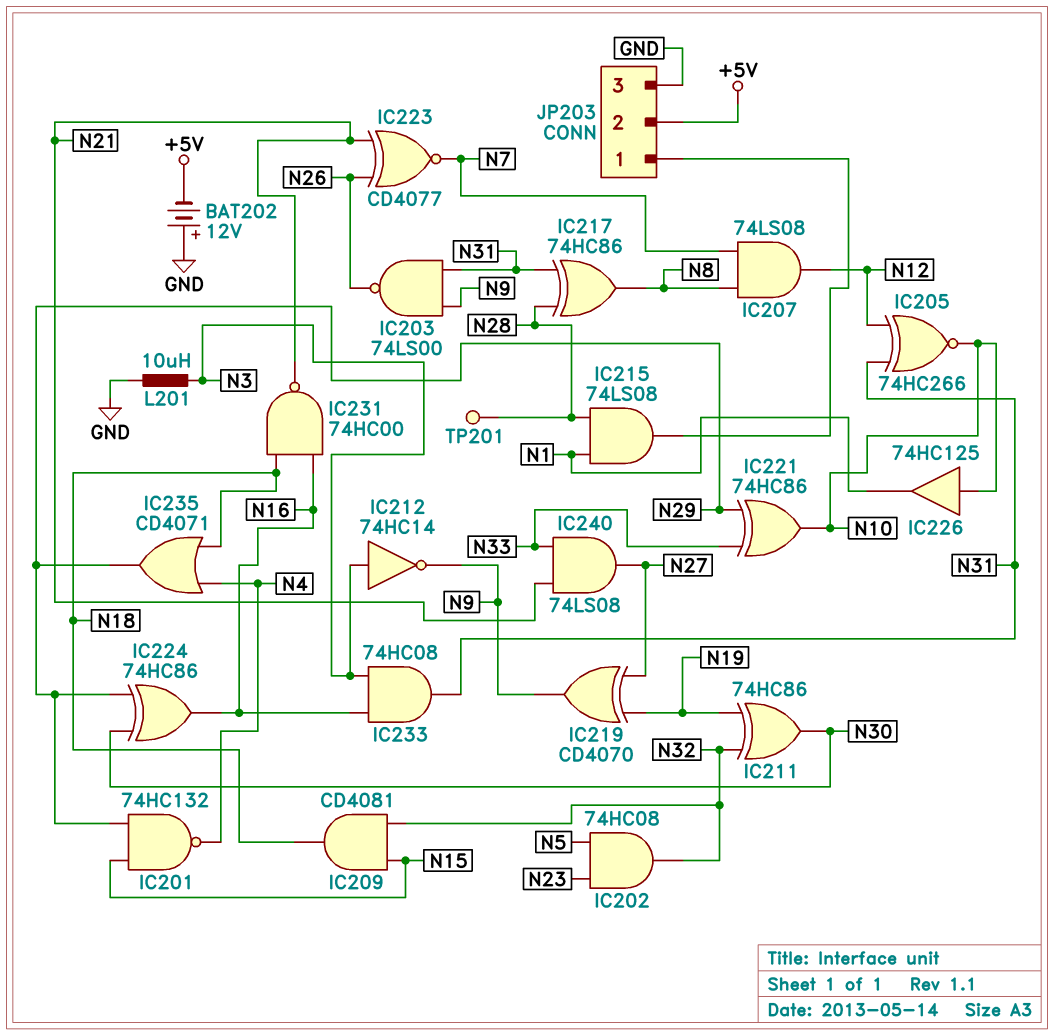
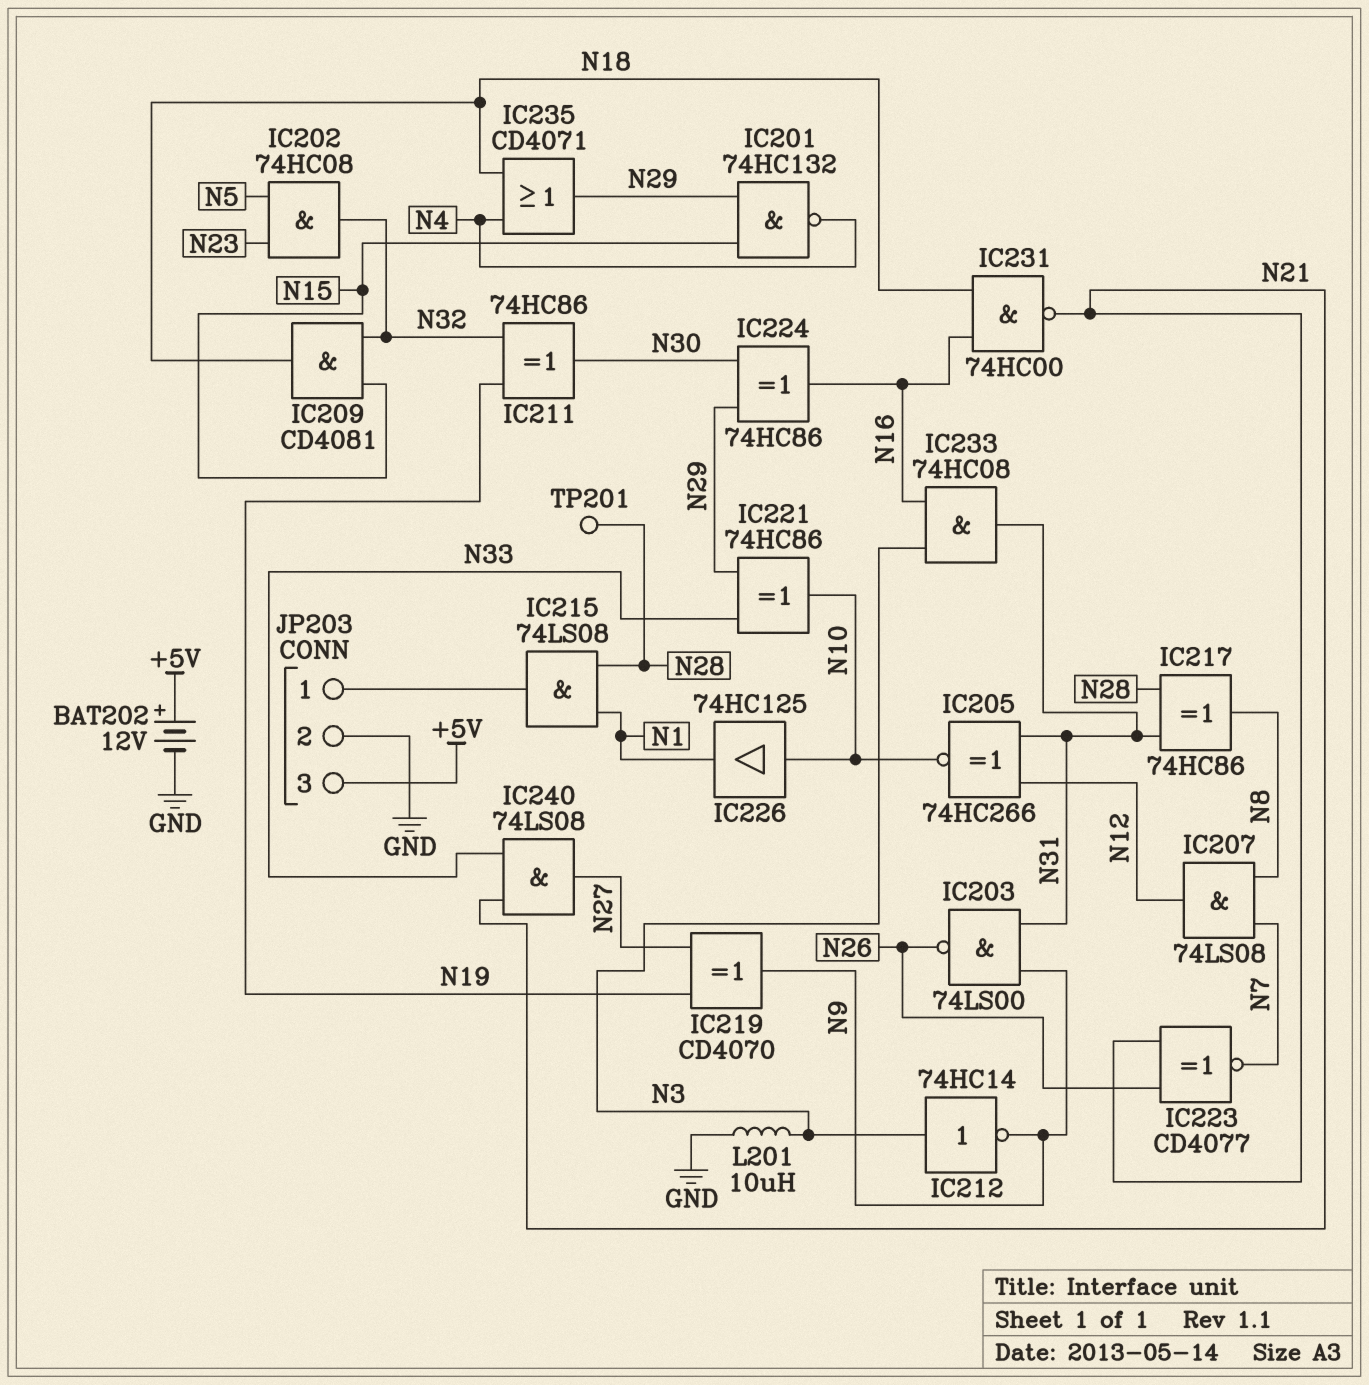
BAT202: 12V (plus GND, minus +5V) -> 12V (plus +5V, minus GND)
JP203 pin 2: +5V -> GND
JP203 pin 3: GND -> +5V

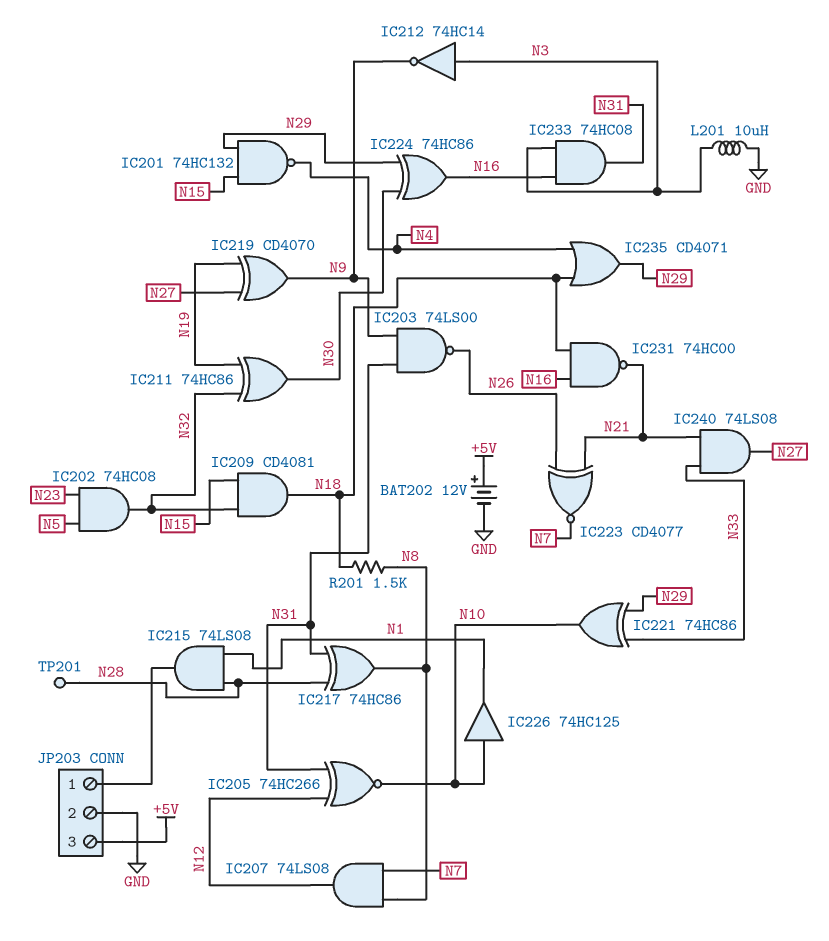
R201: none -> 1.5k (N8, N18)

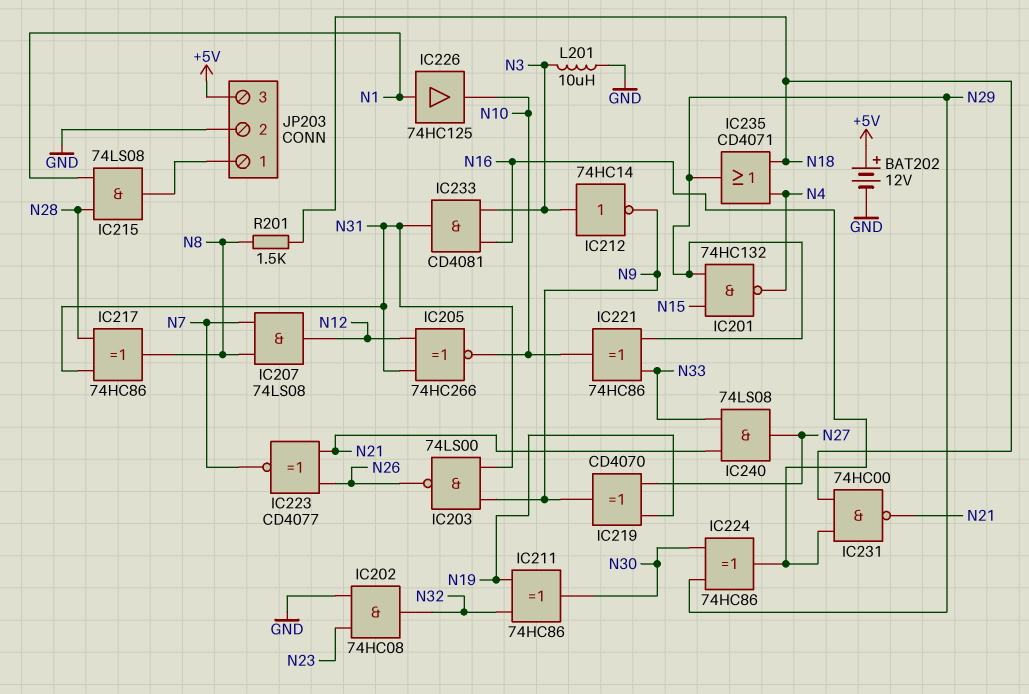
IC202: AND 74HC08 (in N5, in N23, out N32) -> AND 74HC08 (in GND, in N23, out N32)
IC209: AND CD4081 (in N15, in N32, out N18) -> none
IC226: buffer 74HC125 (in N10, out N1) -> buffer 74HC125 (in N1, out N10)
IC233: AND 74HC08 (in N3, in N16, out N31) -> AND CD4081 (in N3, in N16, out N31)
TP201: test point (N28) -> none

